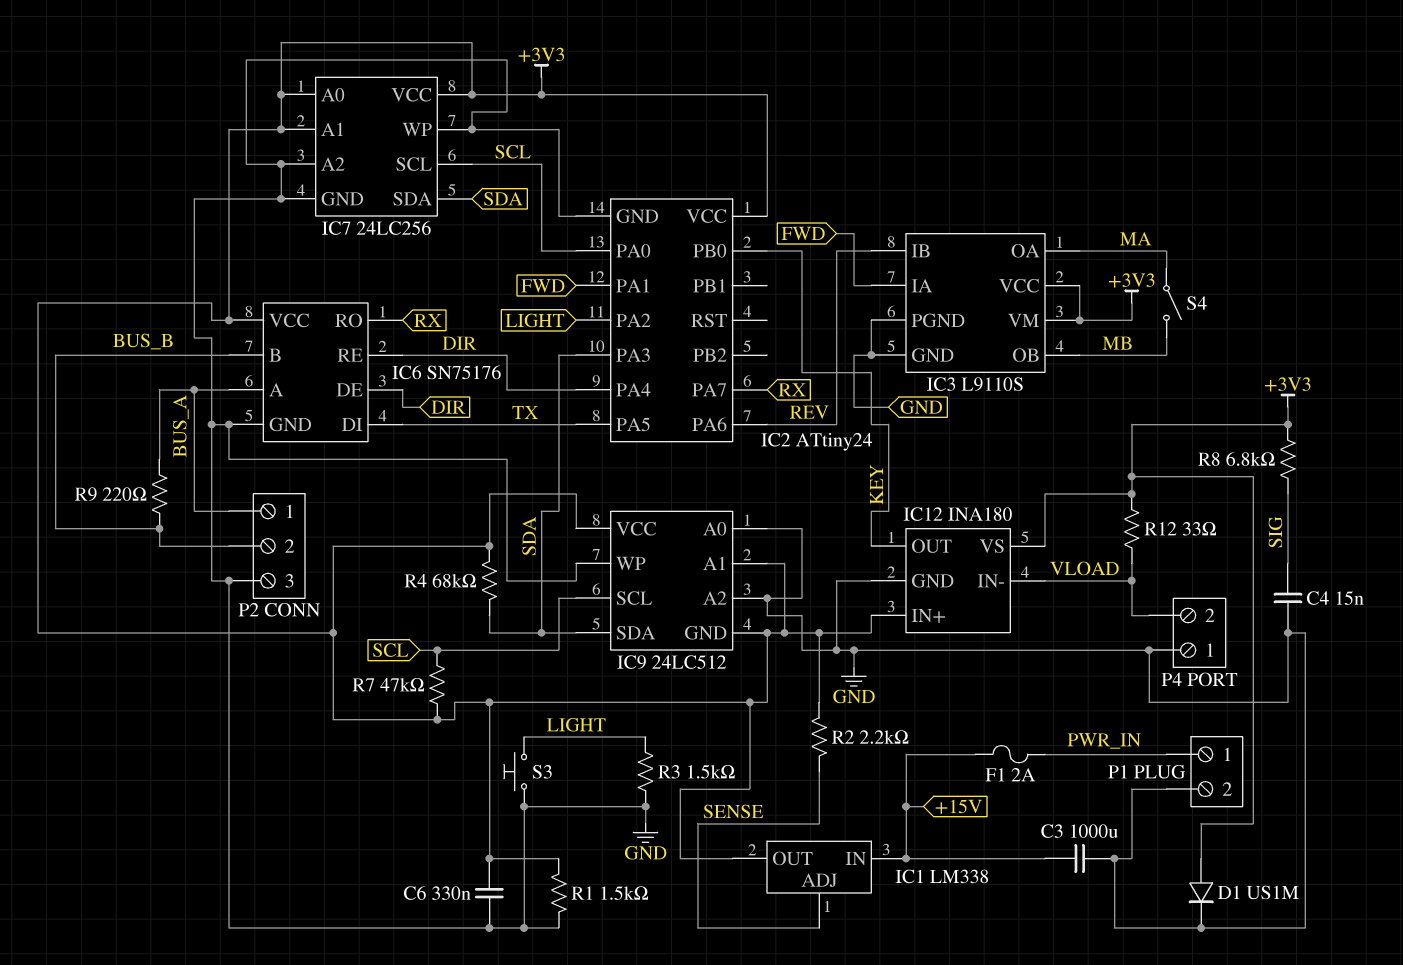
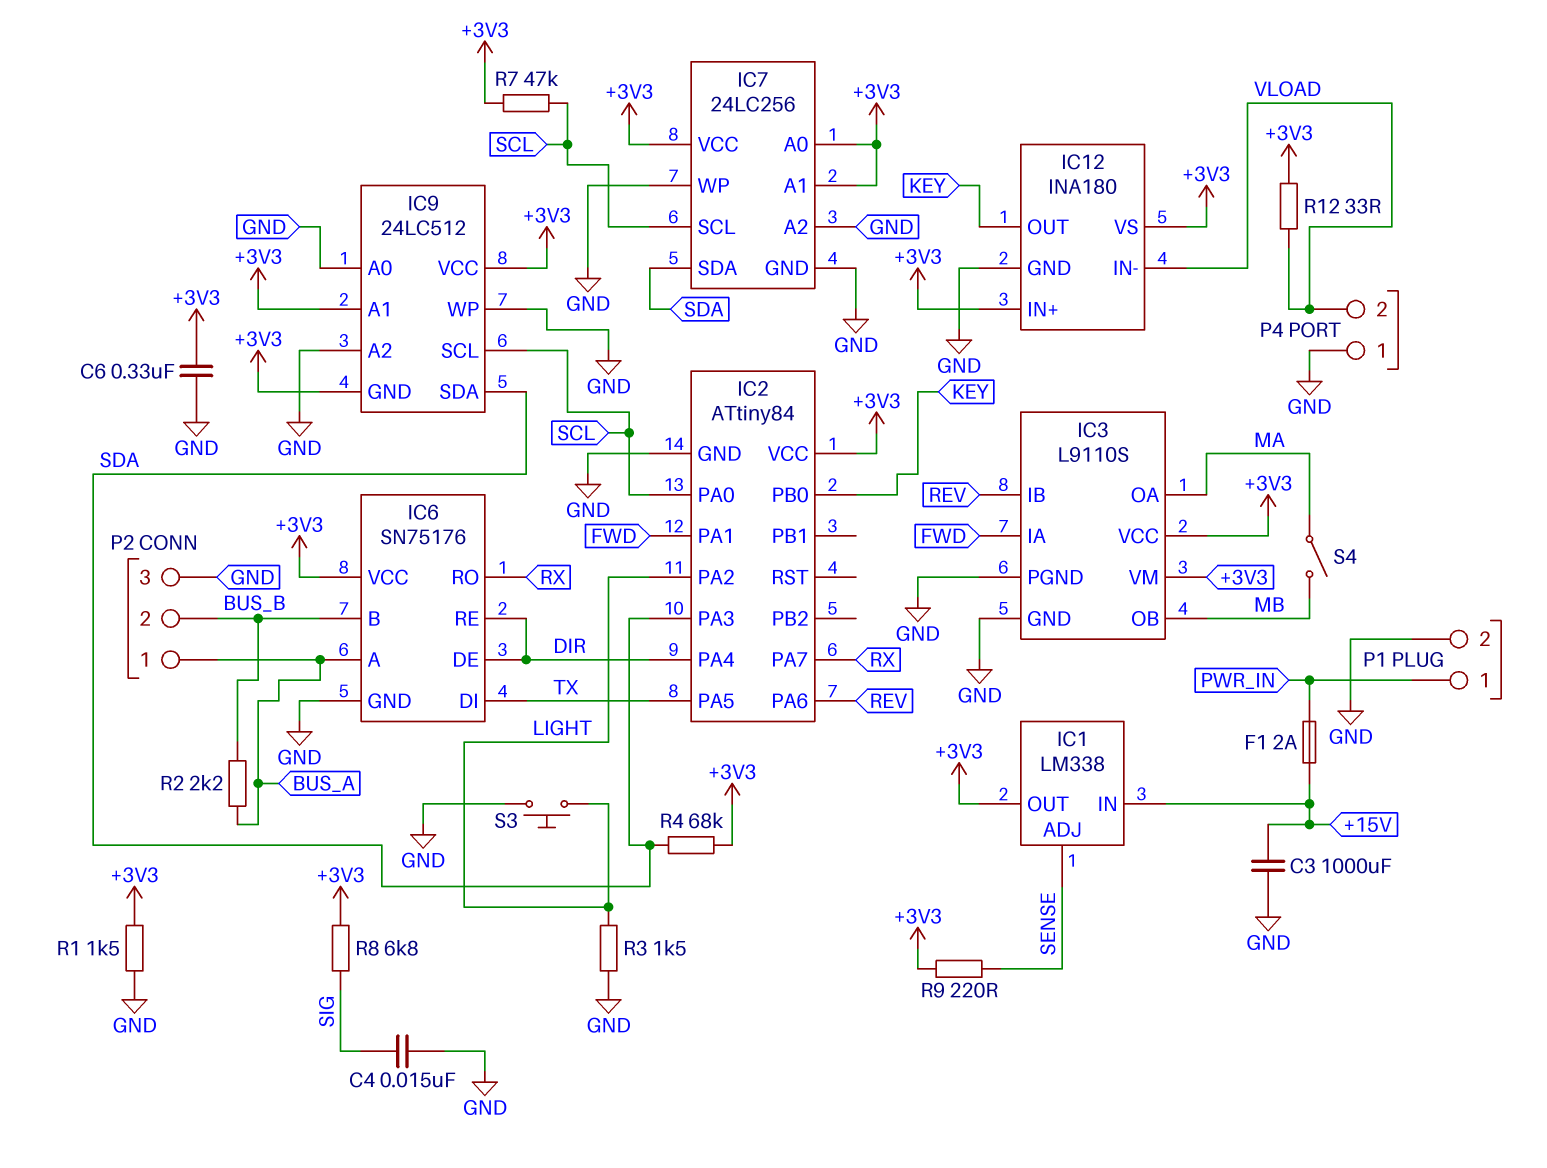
D1: diode US1M (A +3V3, K GND) -> none
IC2: ATtiny24 -> ATtiny84
R2: 2.2k (+3V3, SENSE) -> 2.2k (BUS_A, BUS_B)
R9: 220 (BUS_A, BUS_B) -> 220 (+3V3, SENSE)

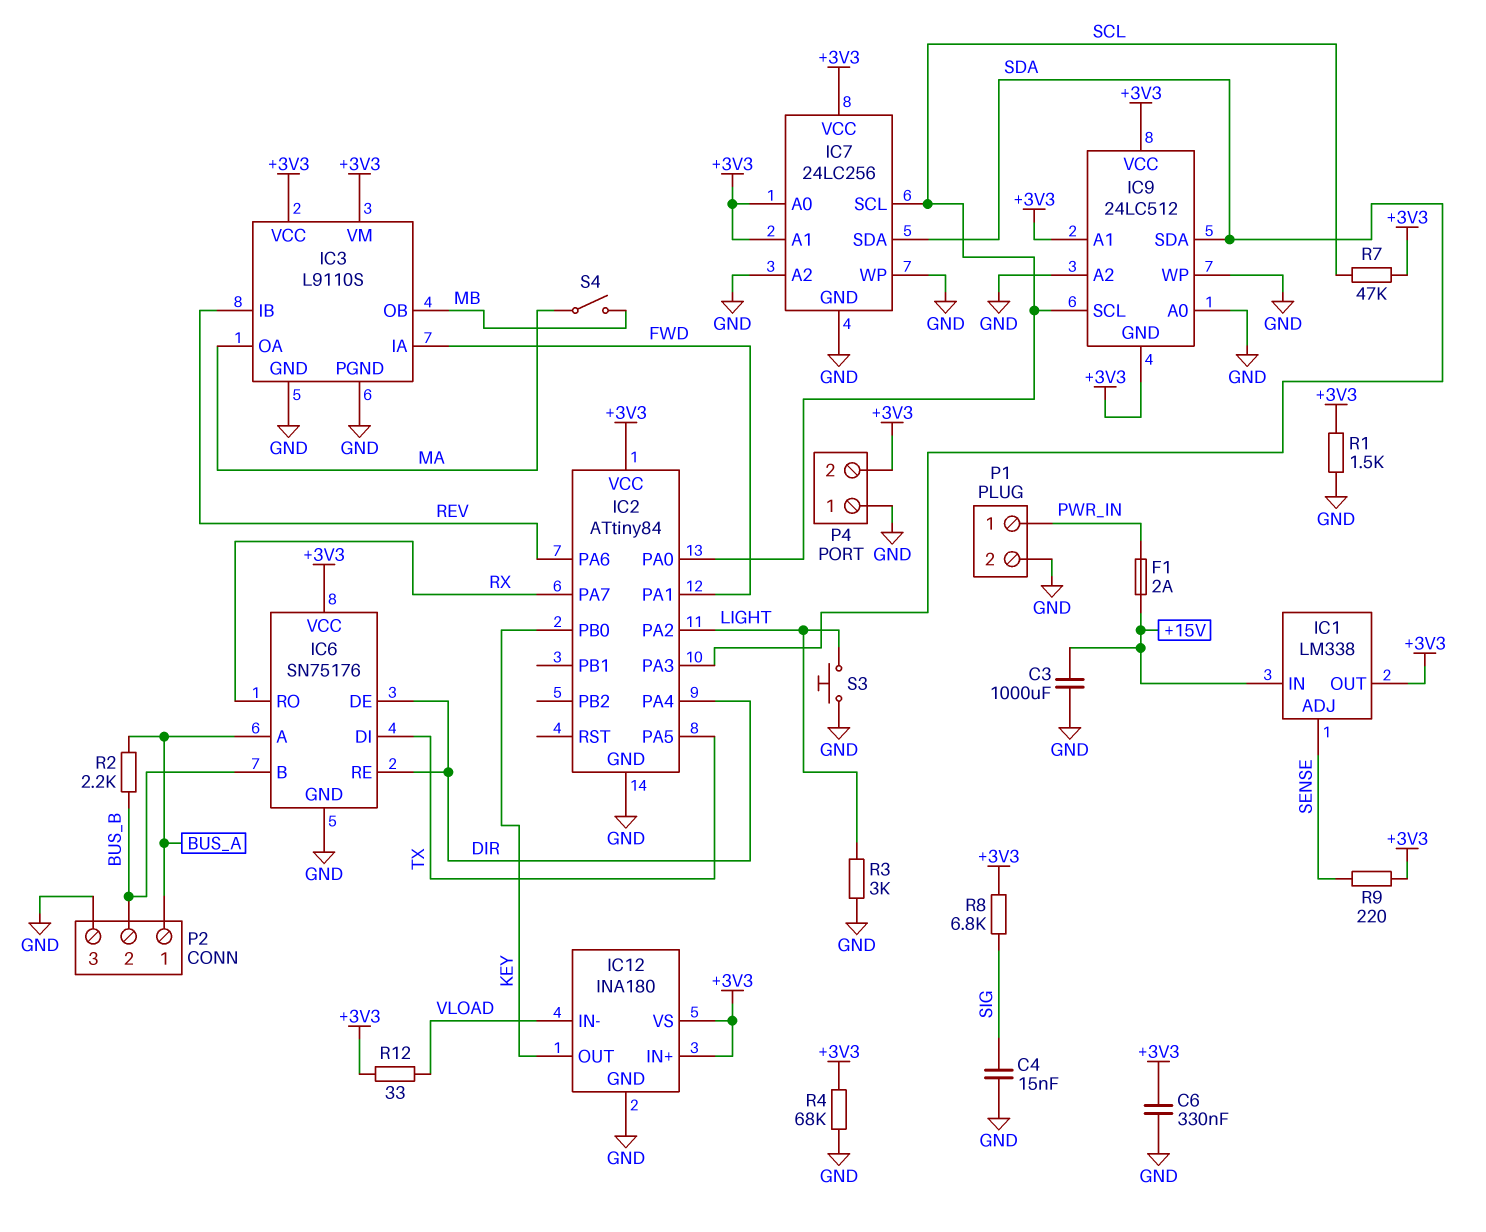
P4 pin 2: VLOAD -> +3V3
R3: 1.5k (GND, LIGHT) -> 3k (GND, LIGHT)
R4: 68k (+3V3, SDA) -> 68k (+3V3, GND)

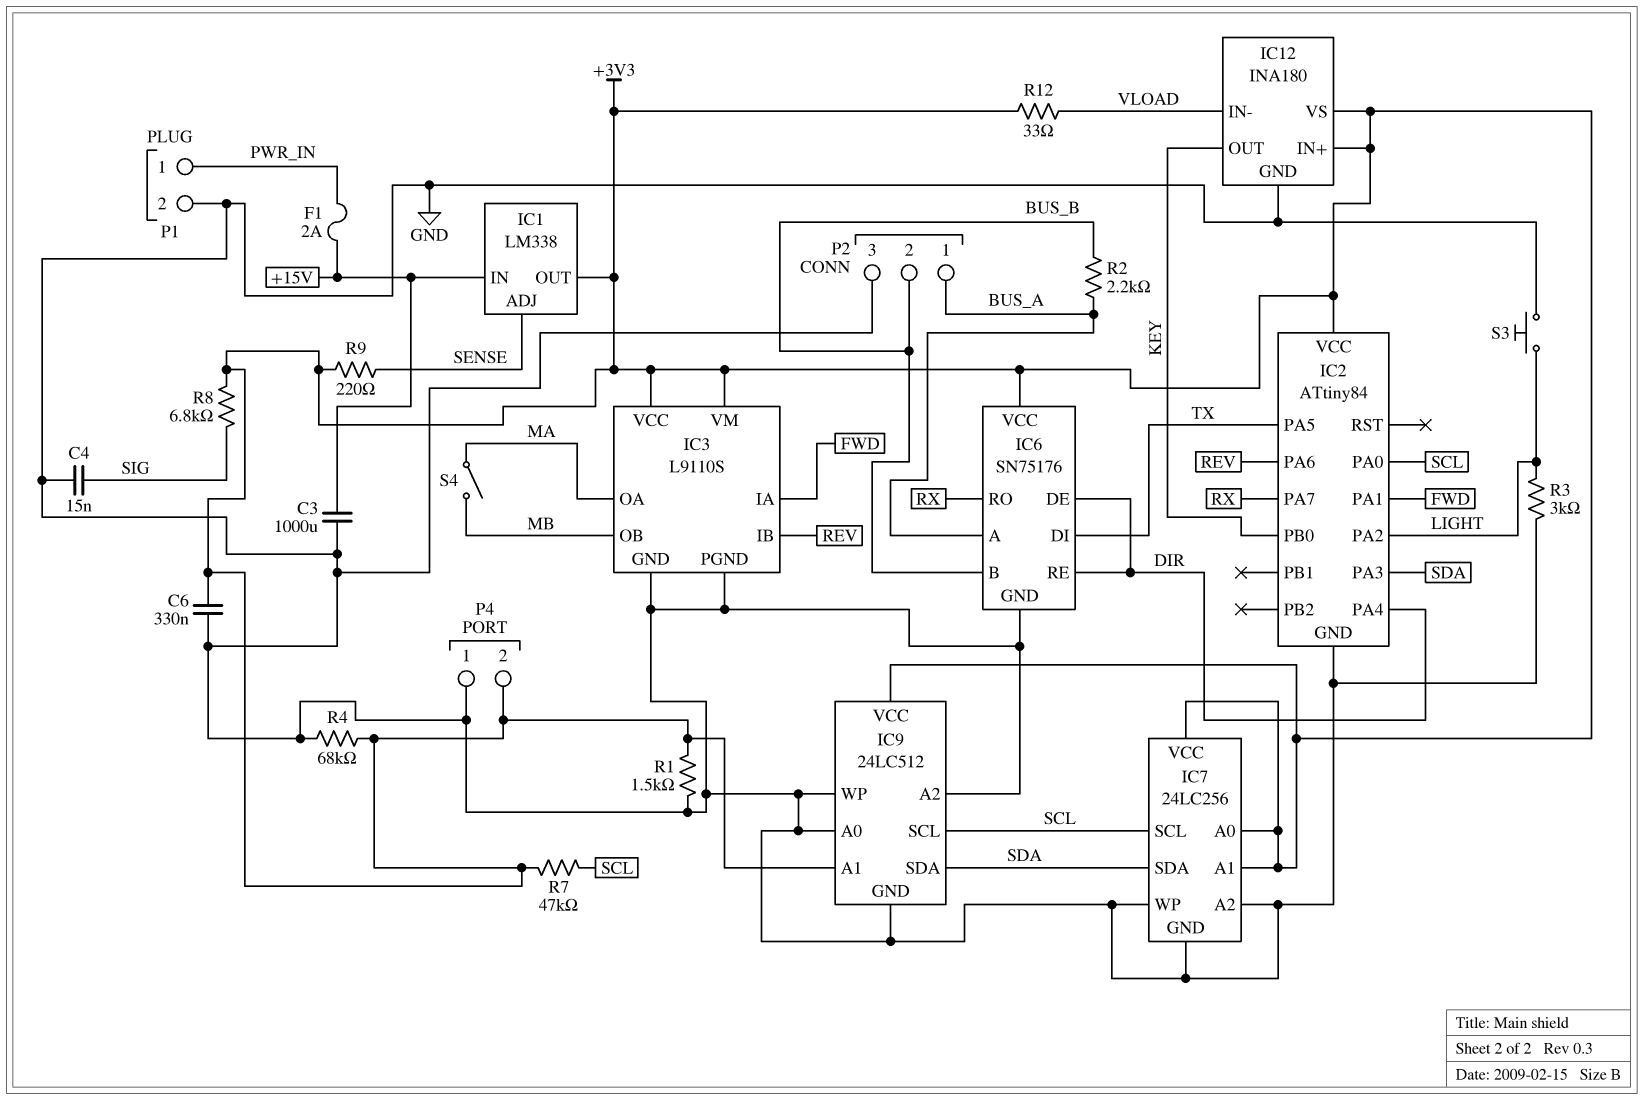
IC9 pin GND: +3V3 -> GND

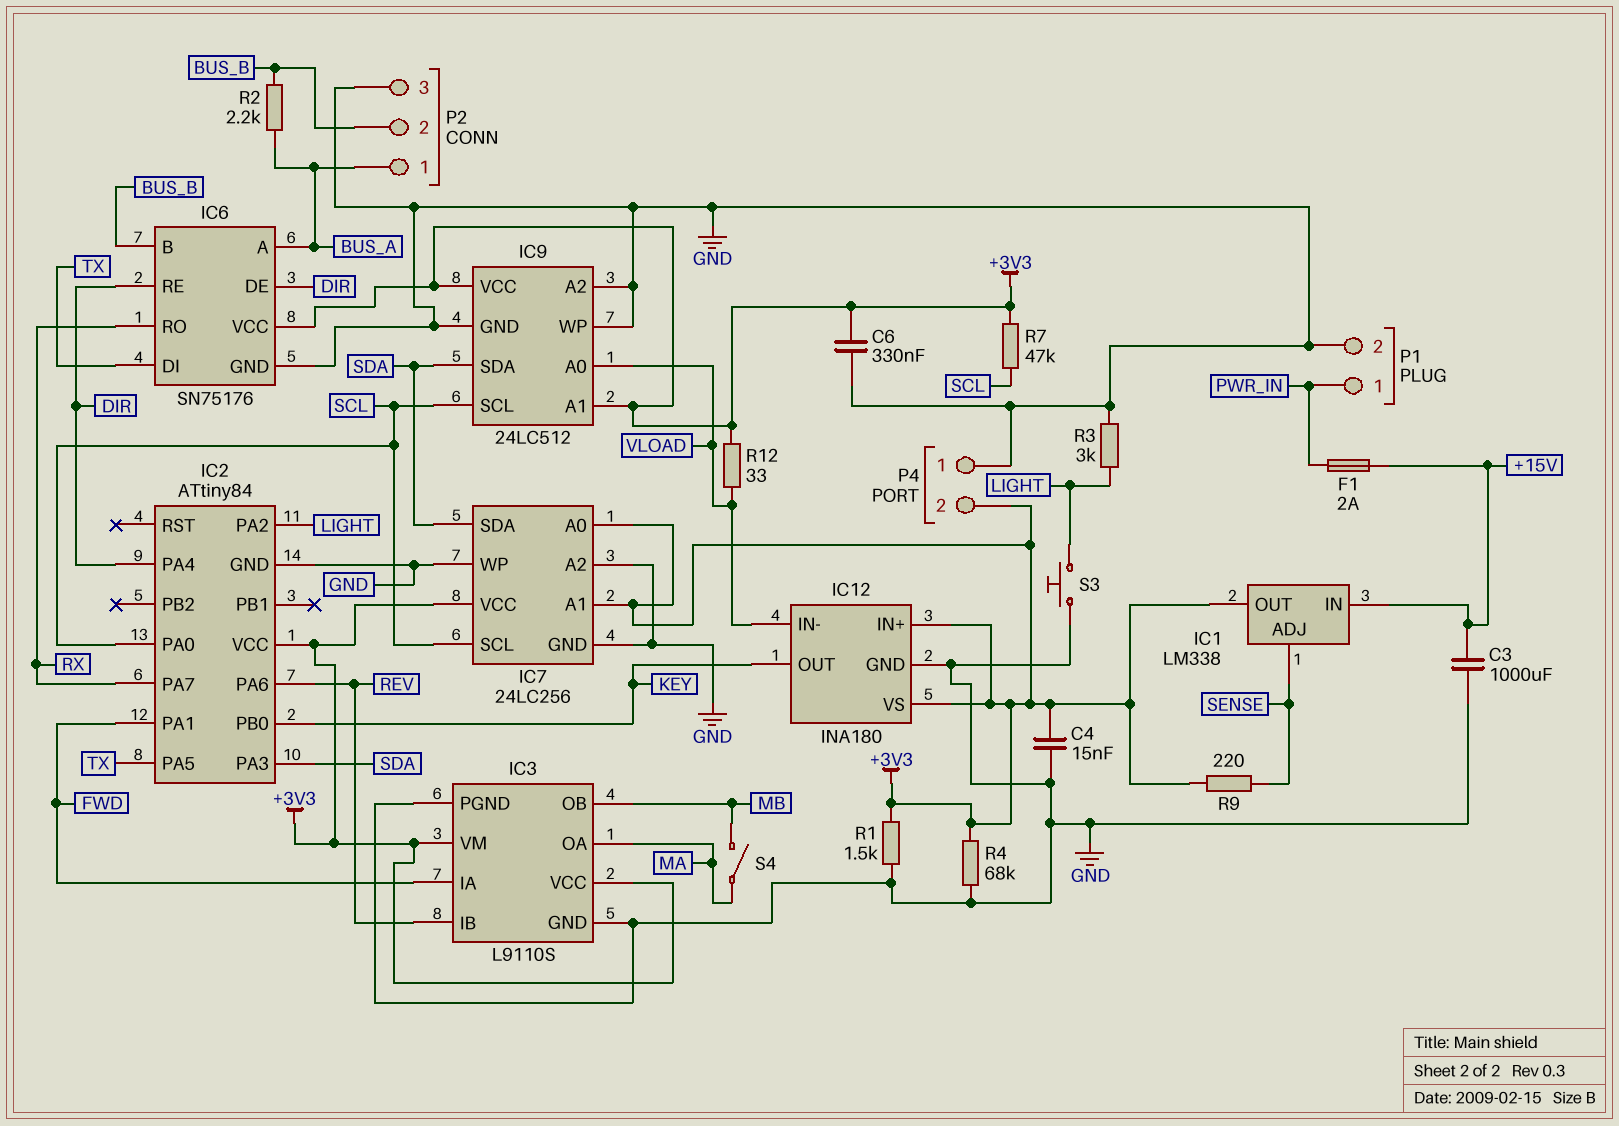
C4: 15nF (GND, SIG) -> 15nF (+3V3, GND)
IC9 pin A0: GND -> VLOAD
R8: 6.8k (+3V3, SIG) -> none

